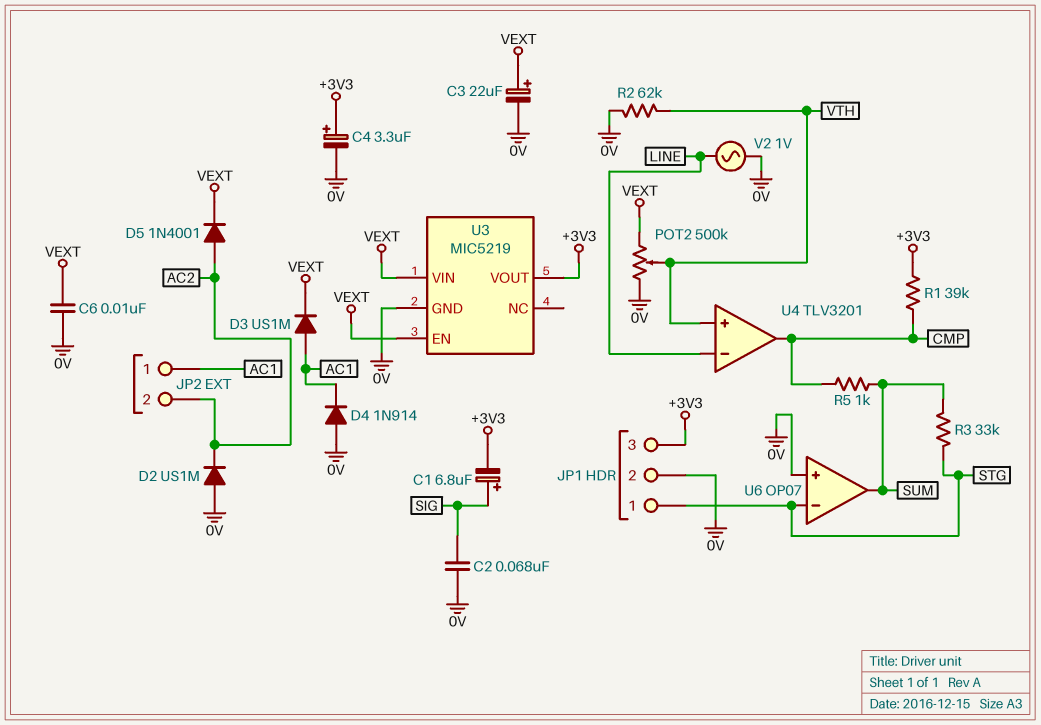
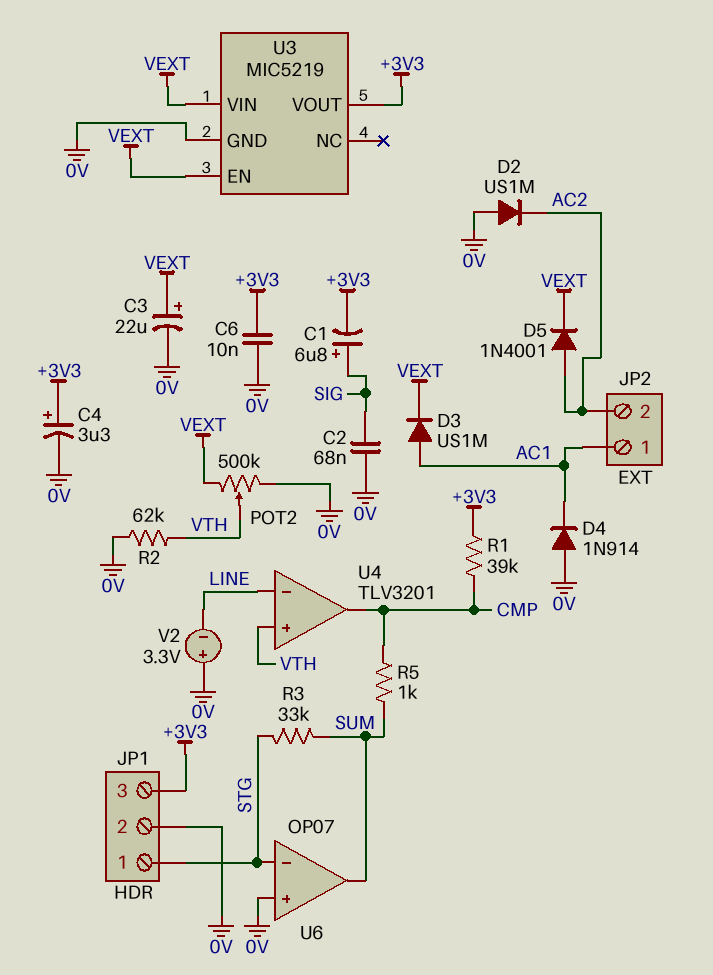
C6: 10nF (0V, VEXT) -> 10nF (+3V3, 0V)
V2: AC 1V (0V, LINE) -> 3.3V (plus 0V, minus LINE)

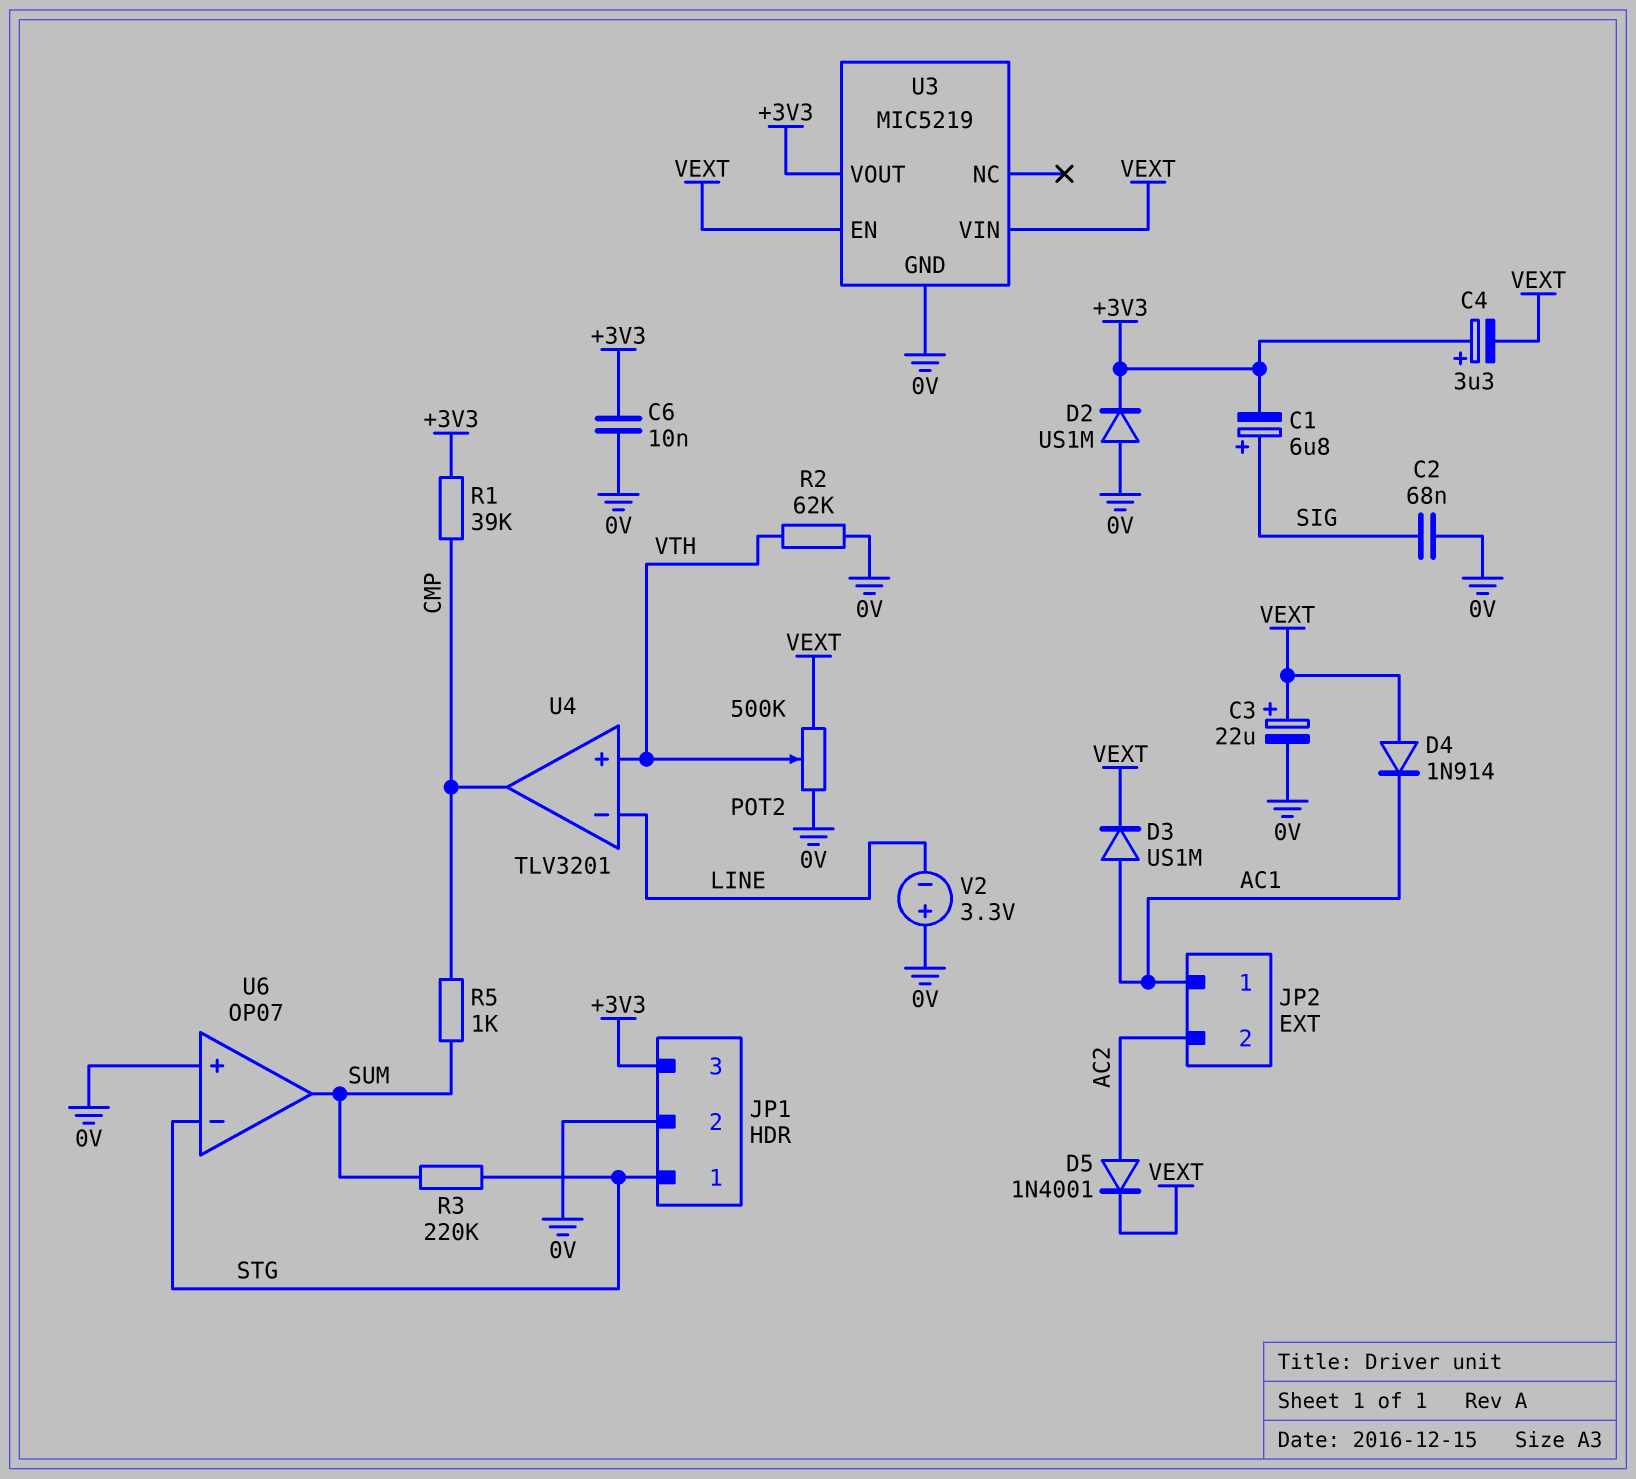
C4: 3.3uF (plus +3V3, minus 0V) -> 3.3uF (plus +3V3, minus VEXT)
D2: diode US1M (A 0V, K AC2) -> diode US1M (A 0V, K +3V3)
D4: diode 1N914 (A 0V, K AC1) -> diode 1N914 (A VEXT, K AC1)
R3: 33k (STG, SUM) -> 220k (STG, SUM)

